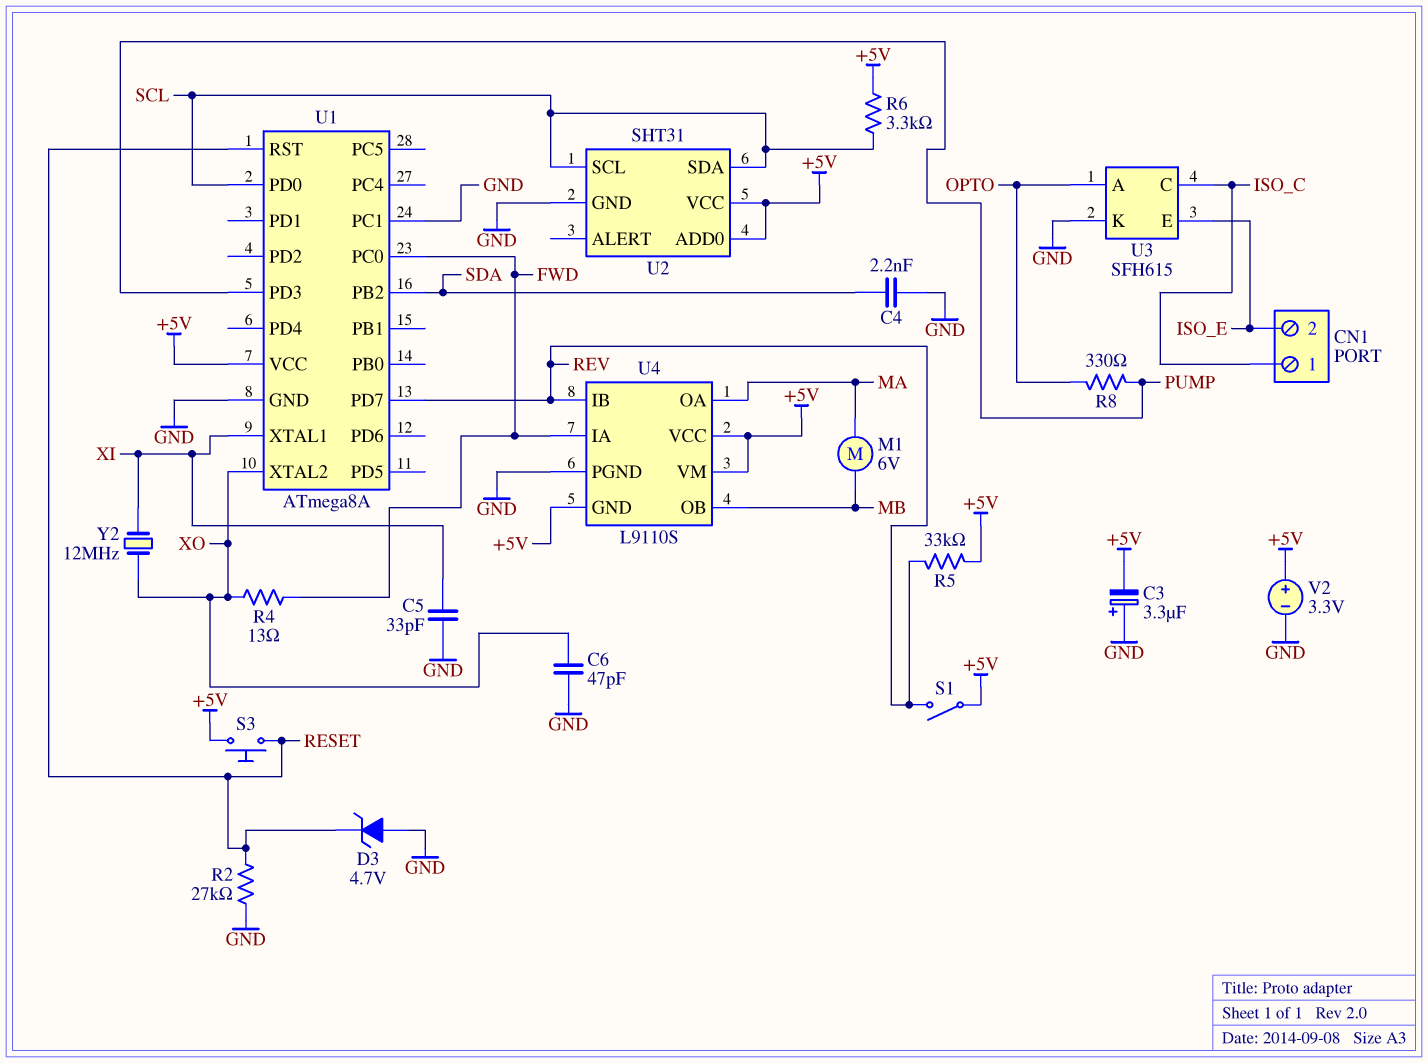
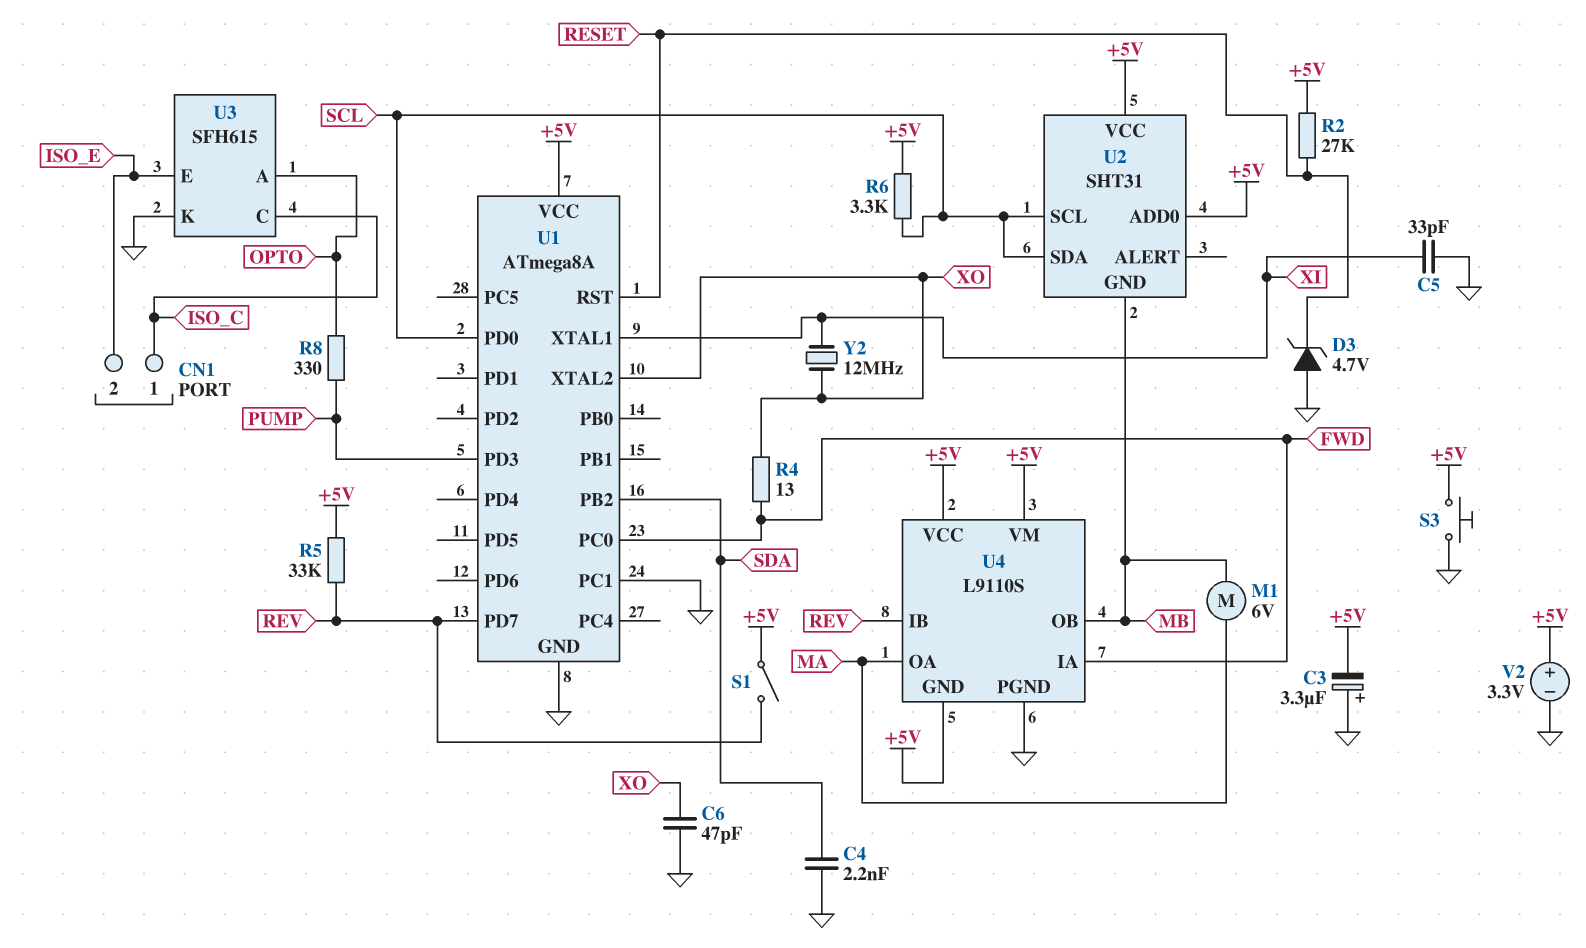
R2: 27k (GND, RESET) -> 27k (+5V, RESET)
S3: button (+5V, RESET) -> button (+5V, GND)
U2 pin GND: GND -> MB

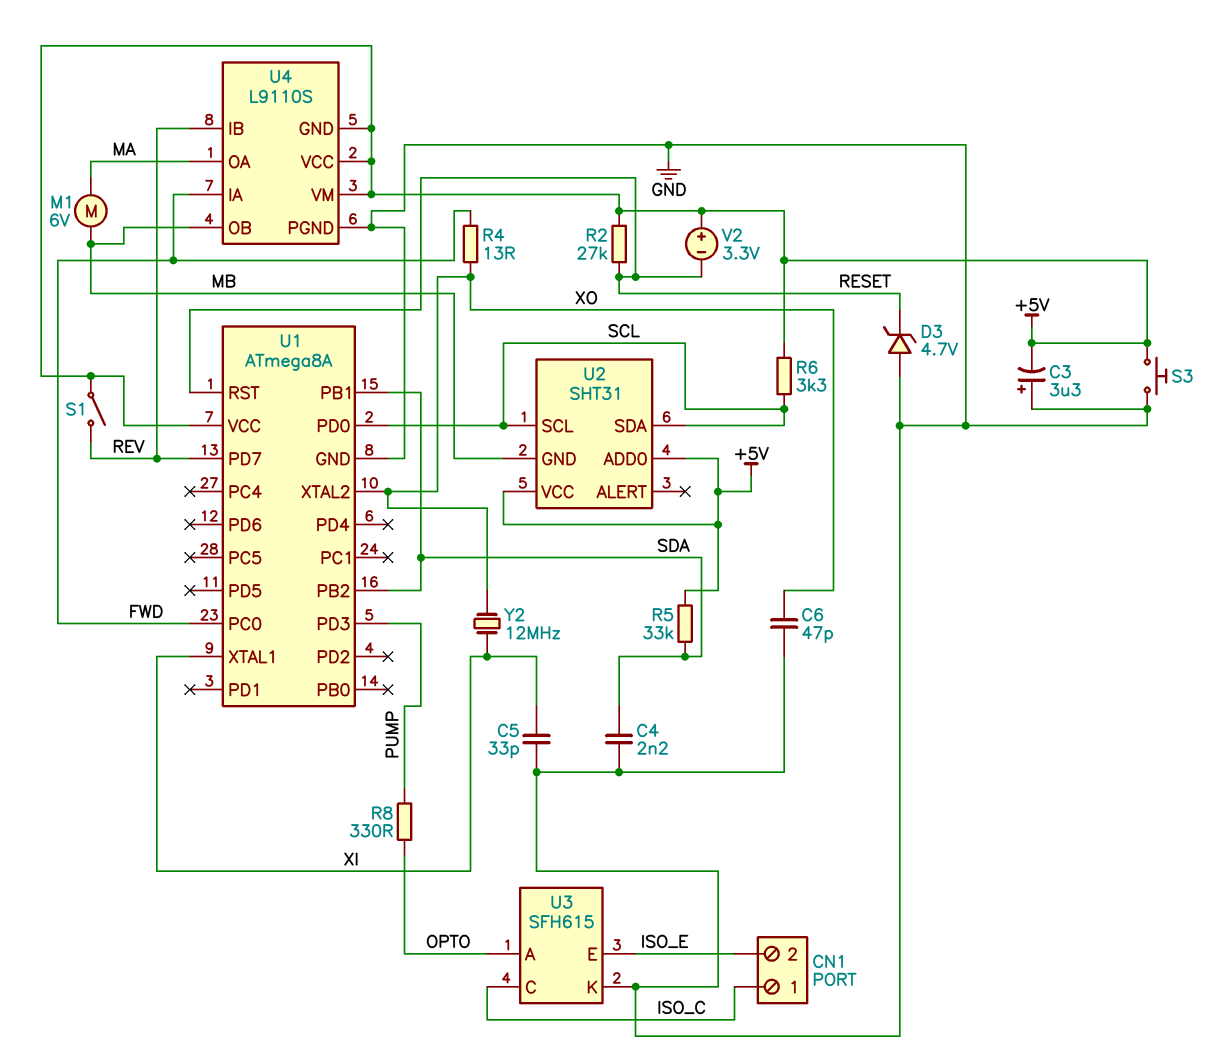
R5: 33k (+5V, REV) -> 33k (+5V, SDA)
U1 pin PB1: none -> SDA
U1 pin PC1: GND -> none
V2: 3.3V (plus +5V, minus GND) -> 3.3V (plus +5V, minus RESET)

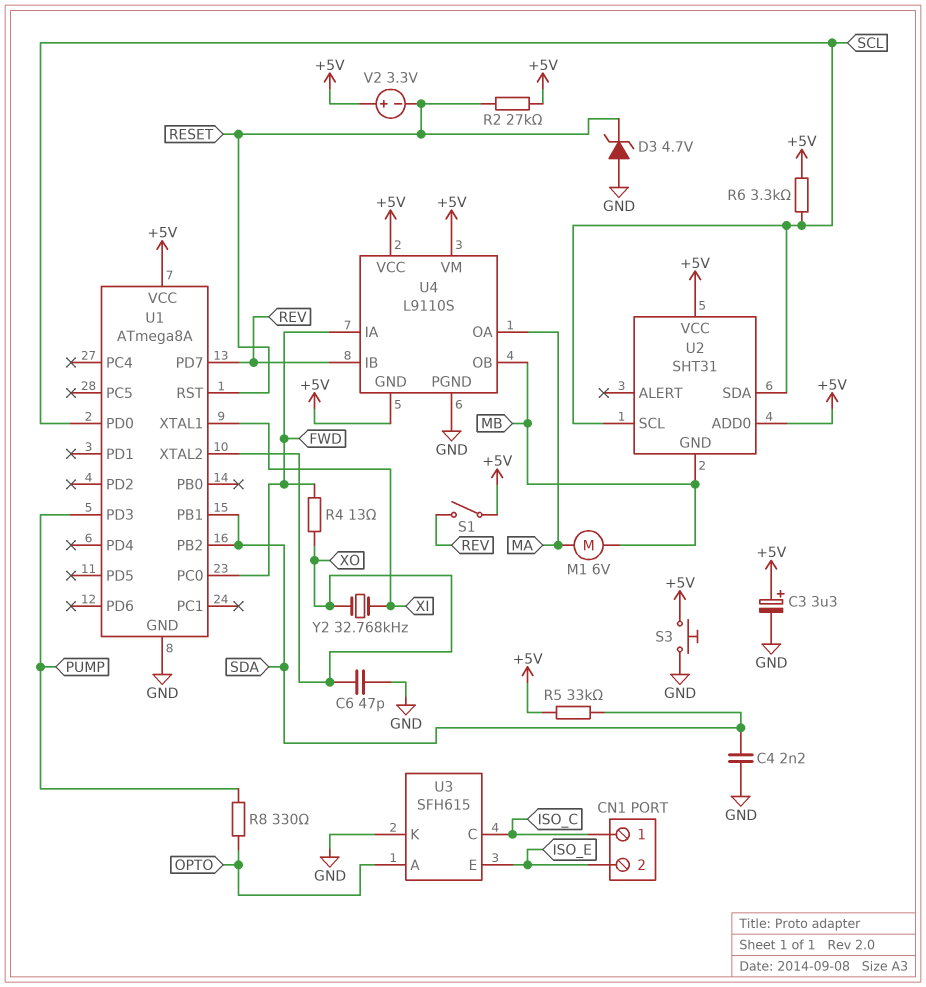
C3: 3.3uF (plus GND, minus +5V) -> 3.3uF (plus +5V, minus GND)
C5: 33pF (GND, XI) -> none
Y2: 12MHz (XI, XO) -> 32.768kHz (XI, XO)

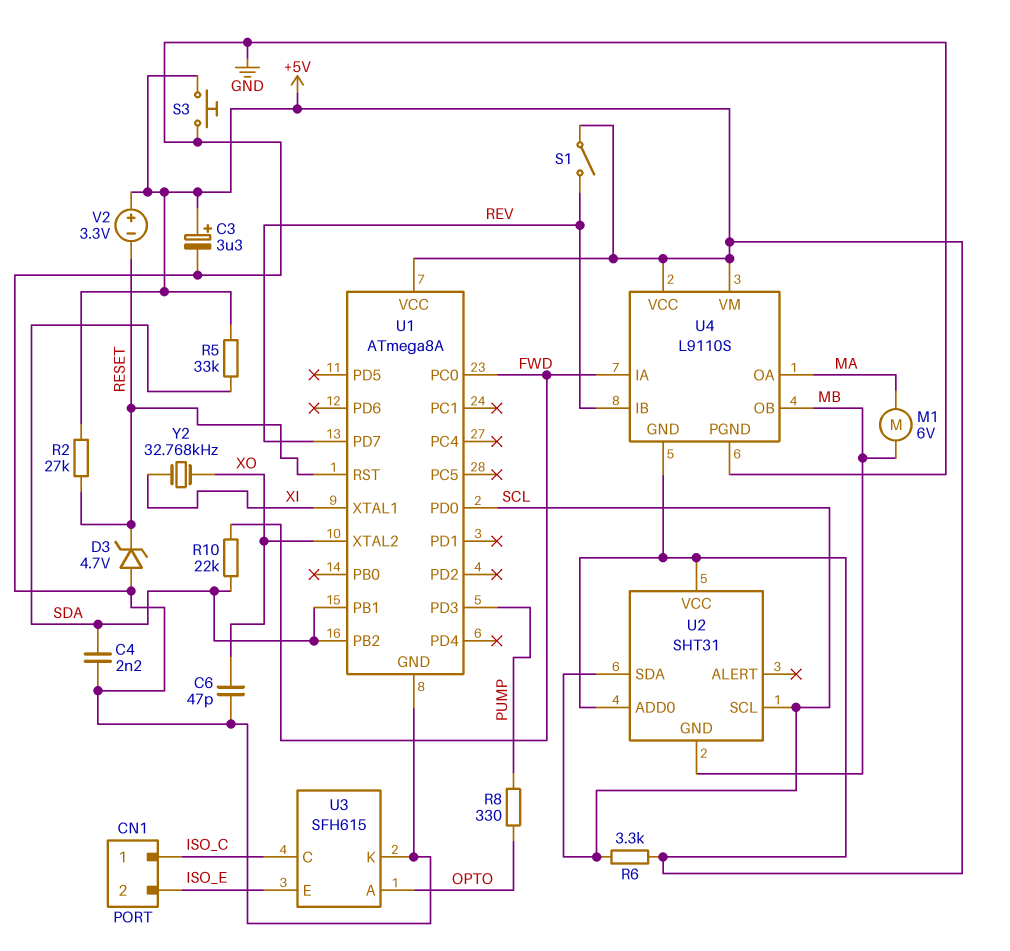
R4: 13 (FWD, XO) -> none
R10: none -> 22k (FWD, SDA)

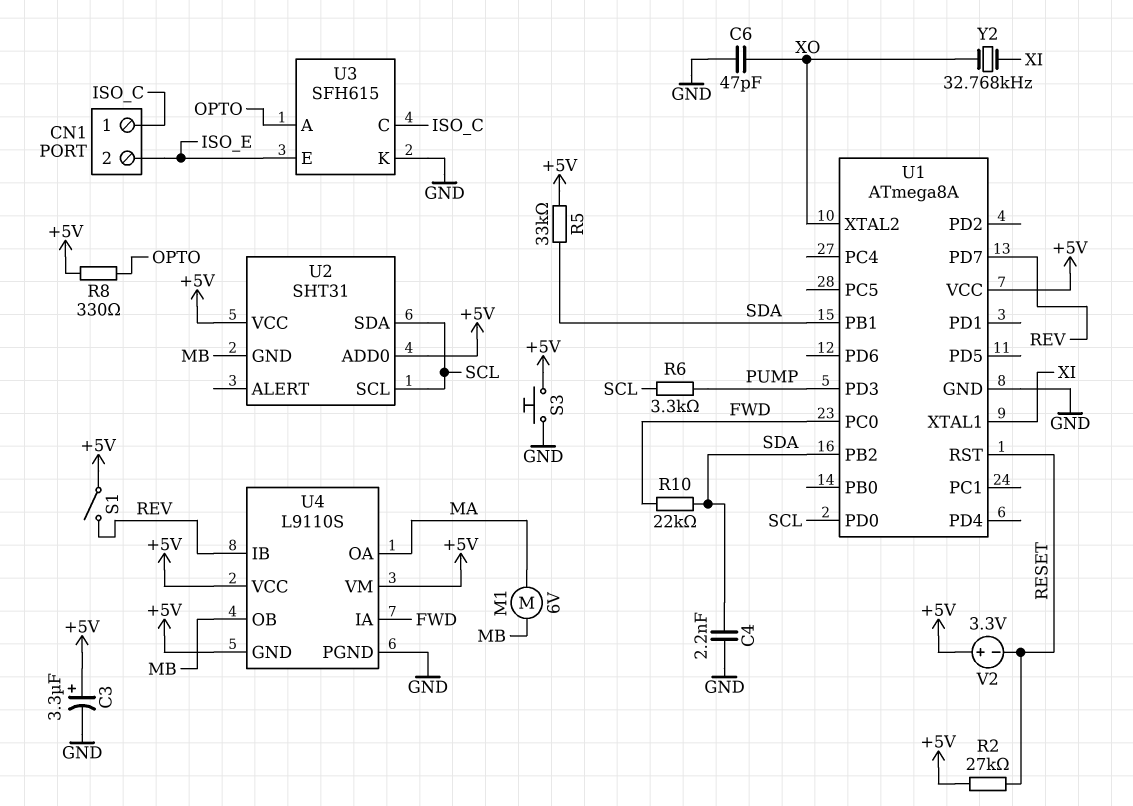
D3: zener 4.7V (A GND, K RESET) -> none
R6: 3.3k (+5V, SCL) -> 3.3k (PUMP, SCL)
R8: 330 (OPTO, PUMP) -> 330 (+5V, OPTO)

